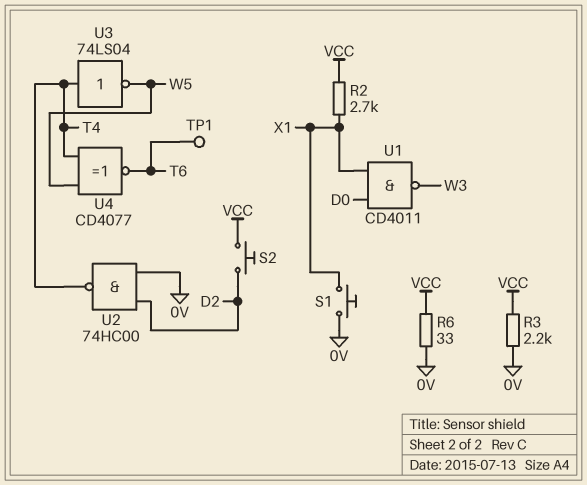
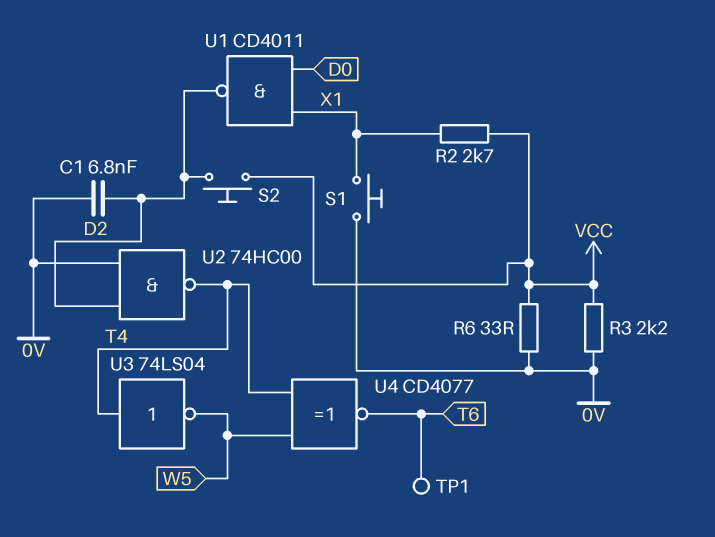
C1: none -> 6.8nF (0V, D2)
U1: NAND CD4011 (in D0, in X1, out W3) -> NAND CD4011 (in D0, in X1, out D2)

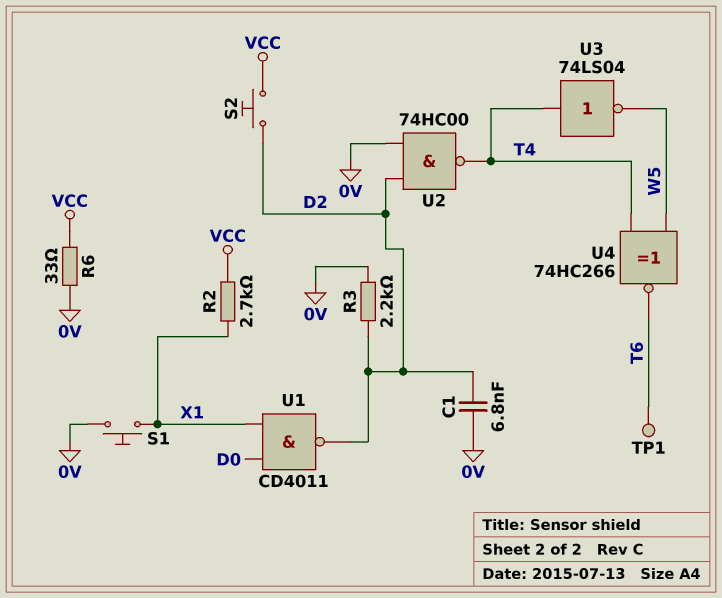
R3: 2.2k (0V, VCC) -> 2.2k (0V, D2)
U4: XNOR CD4077 (in T4, in W5, out T6) -> XNOR 74HC266 (in T4, in W5, out T6)

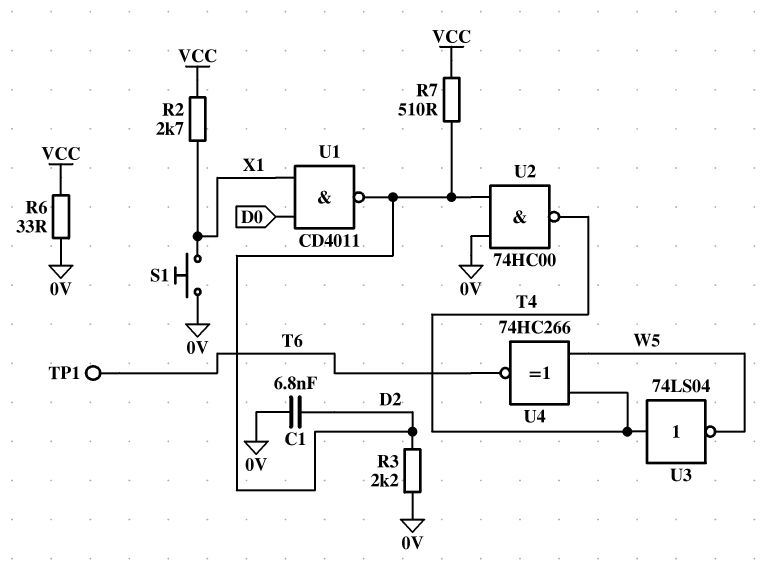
R7: none -> 510 (D2, VCC)
S2: button (D2, VCC) -> none

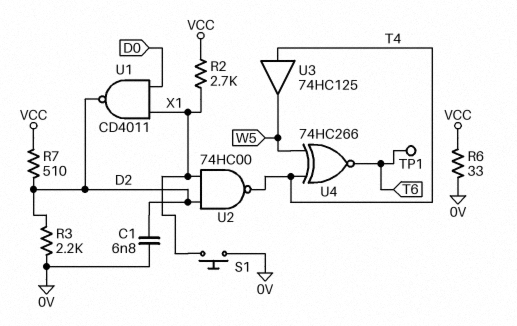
U2: NAND 74HC00 (in 0V, in D2, out T4) -> NAND 74HC00 (in D2, in X1, out T4)
U3: NOT 74LS04 (in T4, out W5) -> buffer 74HC125 (in T4, out W5)

